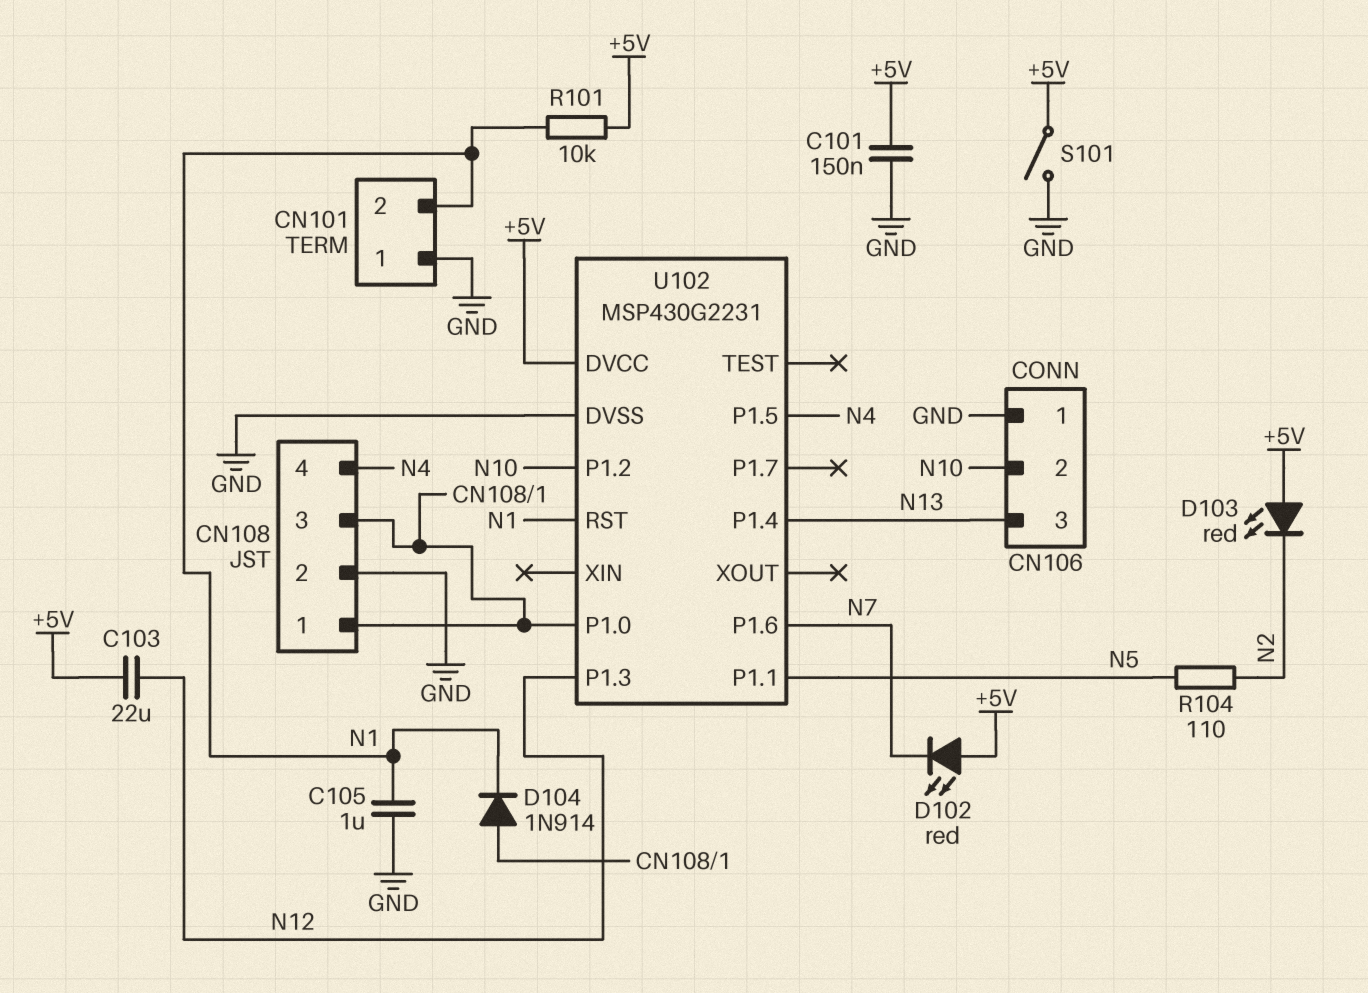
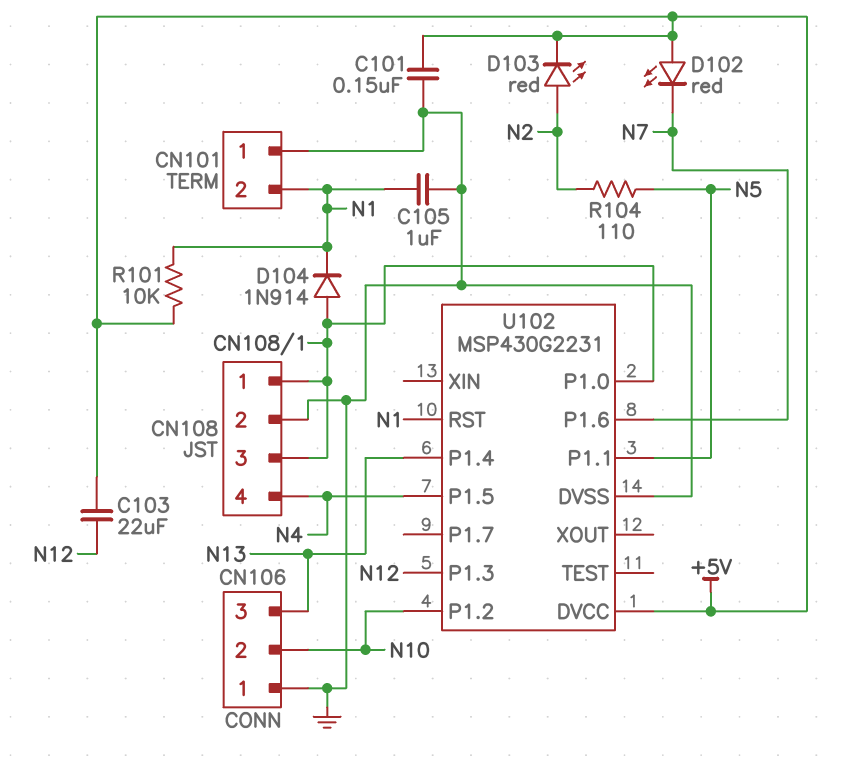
D103: LED red (A +5V, K N2) -> LED red (A N2, K +5V)
S101: switch (+5V, GND) -> none

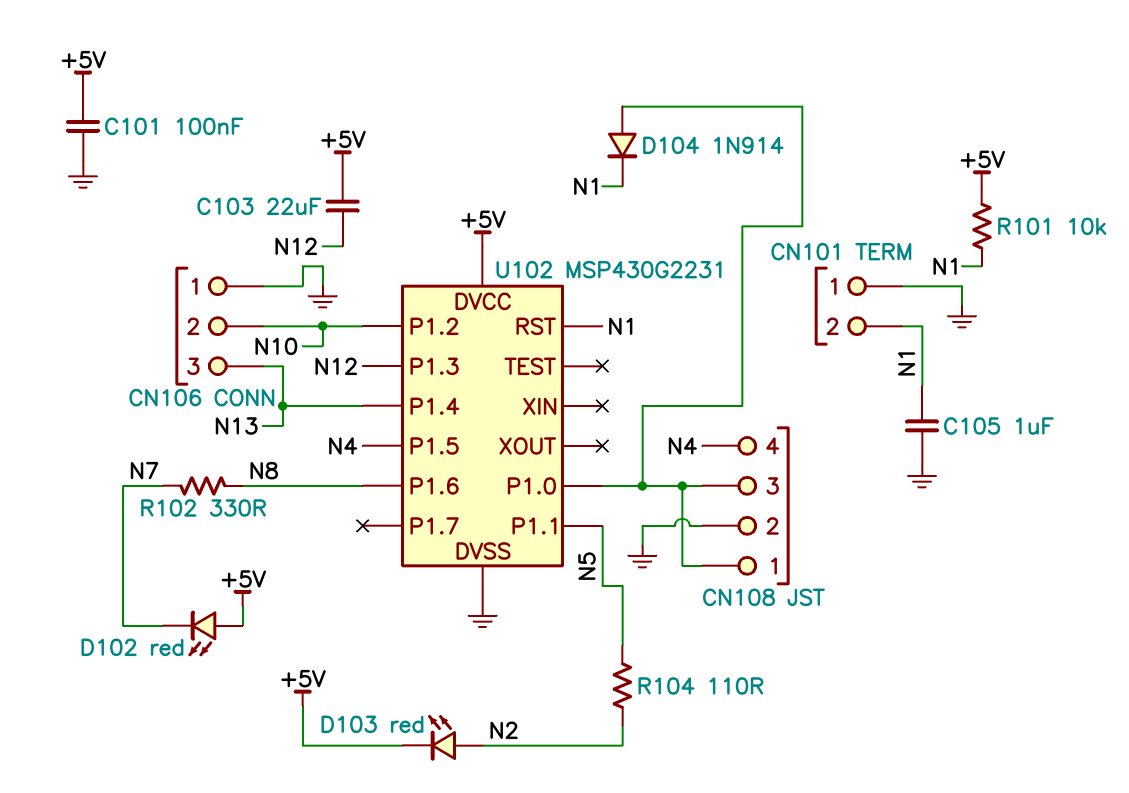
C101: 150nF (+5V, GND) -> 100nF (+5V, GND)
R102: none -> 330 (N7, N8)
U102 pin P1.6: N7 -> N8

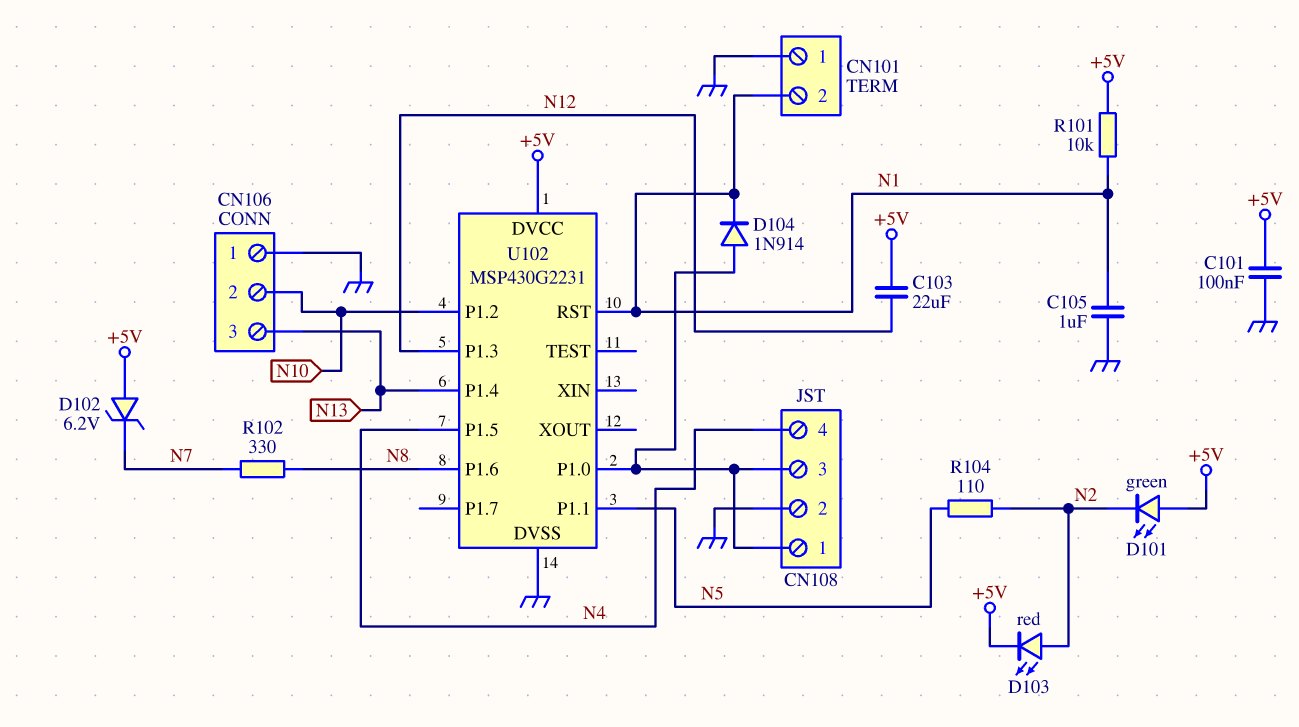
D101: none -> LED green (A +5V, K N2)
D102: LED red (A +5V, K N7) -> zener 6.2V (A +5V, K N7)

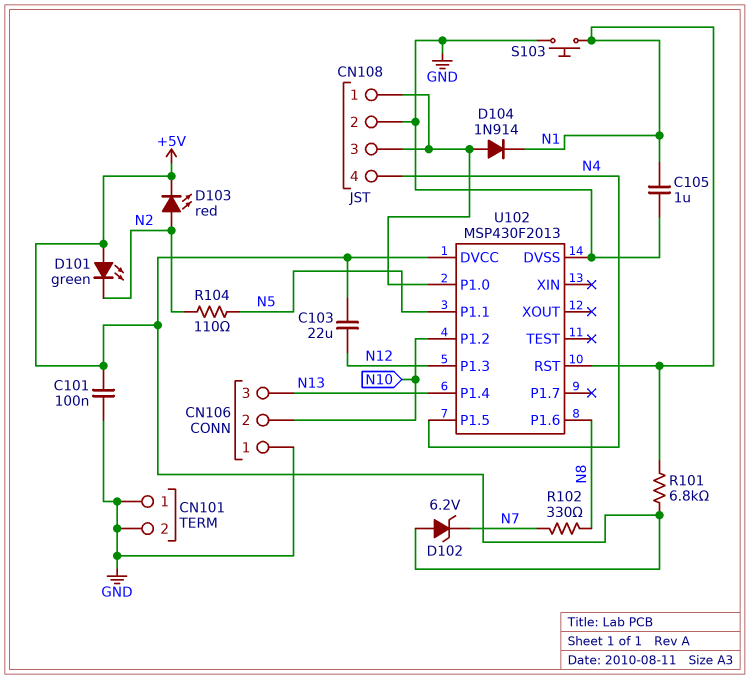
CN101 pin 2: N1 -> GND
R101: 10k (+5V, N1) -> 6.8k (+5V, N1)
S103: none -> button (GND, N1)
U102: MSP430G2231 -> MSP430F2013

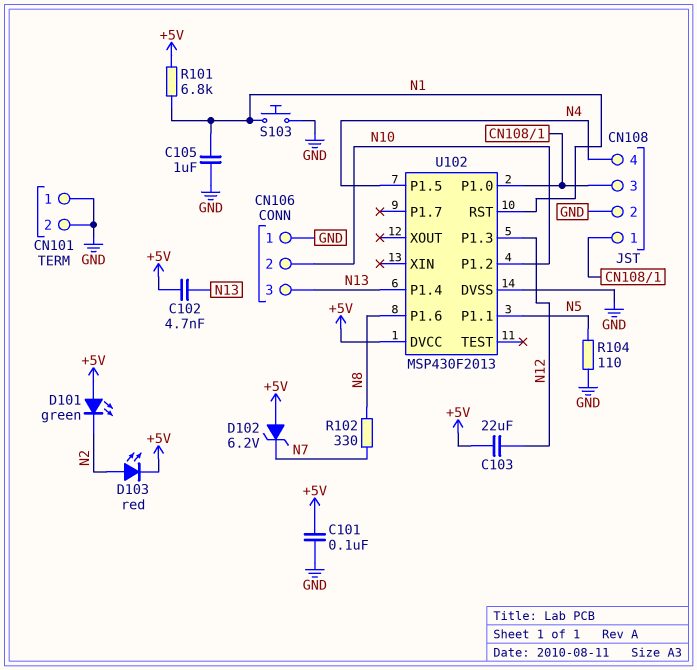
C102: none -> 4.7nF (+5V, N13)
D104: diode 1N914 (A CN108/1, K N1) -> none
R104: 110 (N2, N5) -> 110 (GND, N5)

